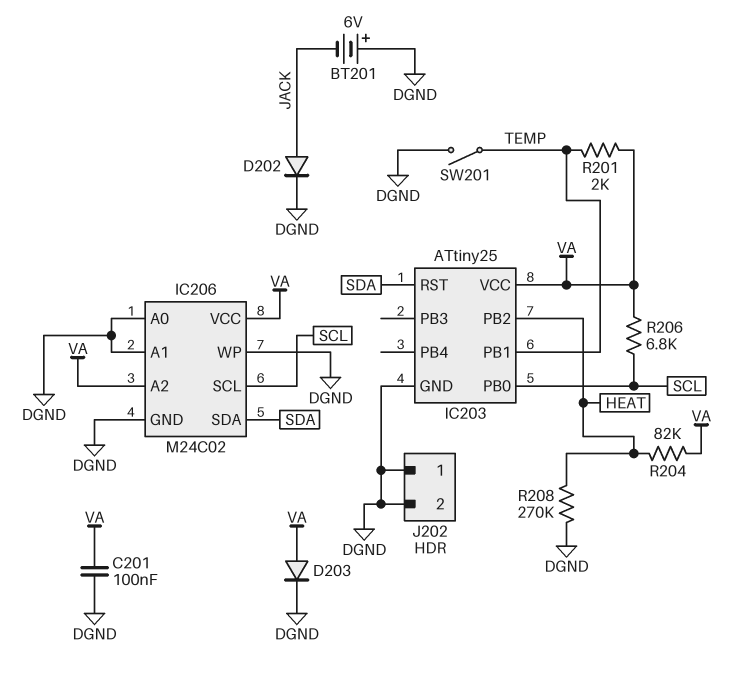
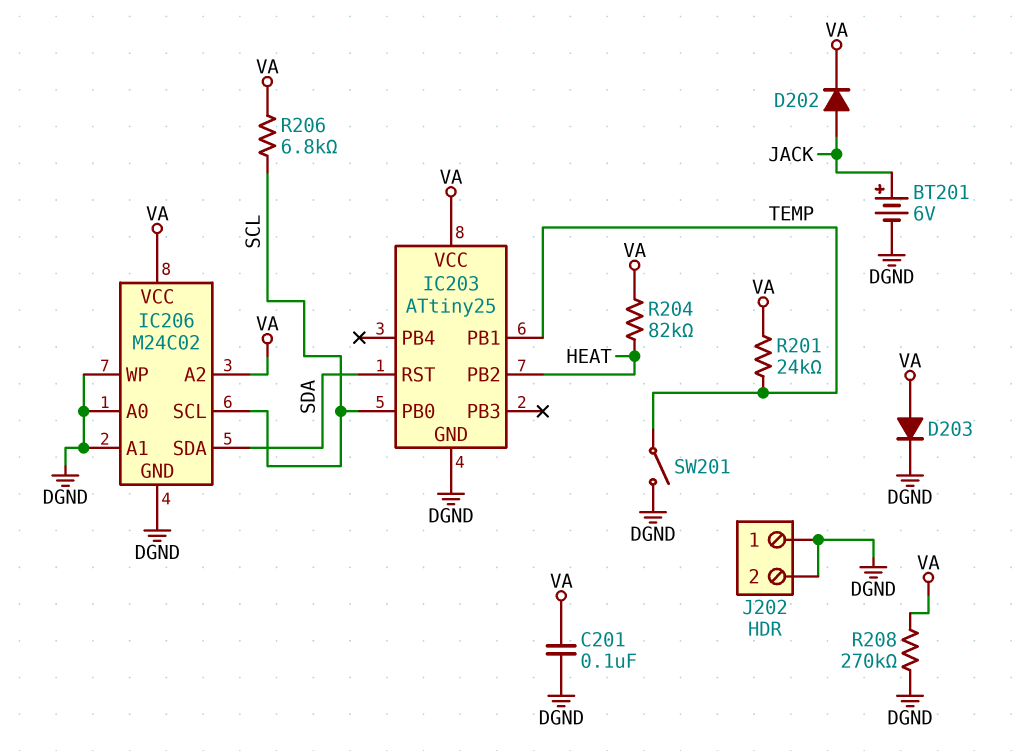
BT201: 6V (plus DGND, minus JACK) -> 6V (plus JACK, minus DGND)
D202: diode (A JACK, K DGND) -> diode (A JACK, K VA)
R201: 2k (TEMP, VA) -> 24k (TEMP, VA)
R208: 270k (DGND, HEAT) -> 270k (DGND, VA)

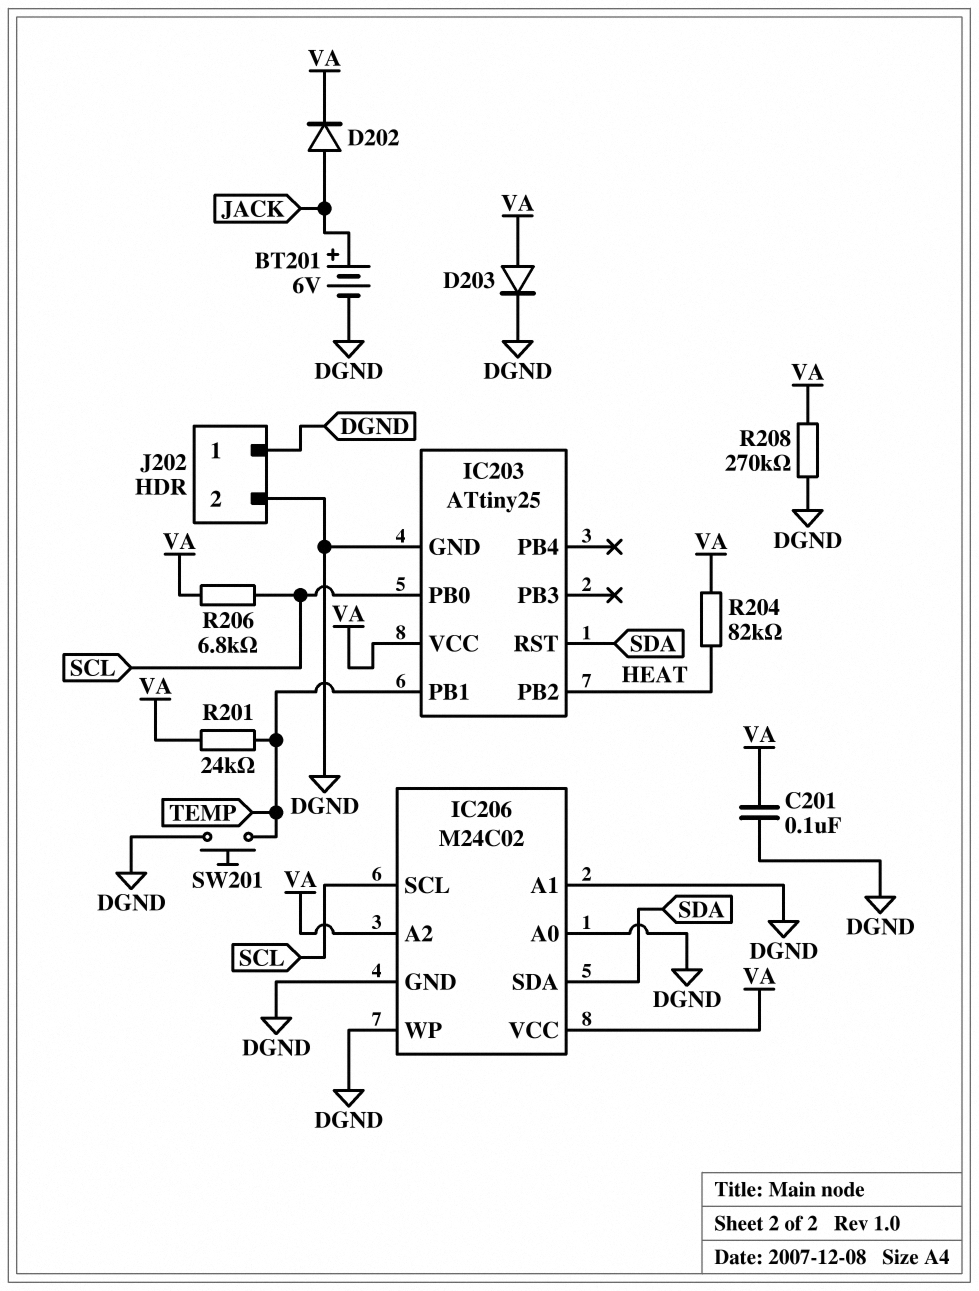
SW201: switch (DGND, TEMP) -> button (DGND, TEMP)

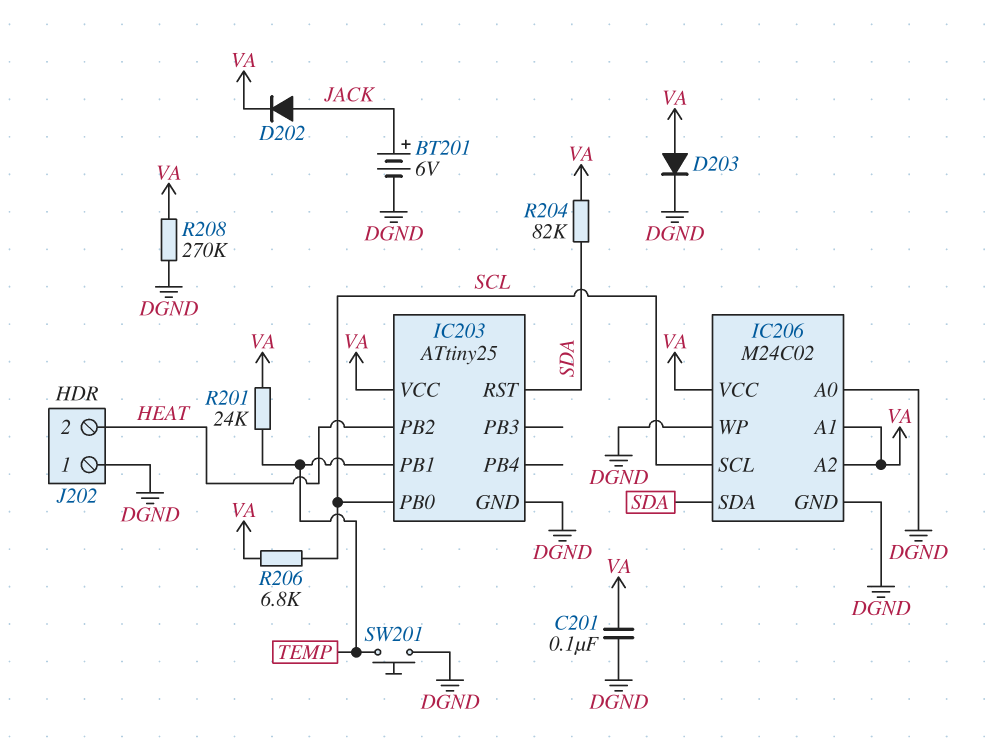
IC206 pin A1: DGND -> VA
J202 pin 2: DGND -> HEAT
R204: 82k (HEAT, VA) -> 82k (SDA, VA)

